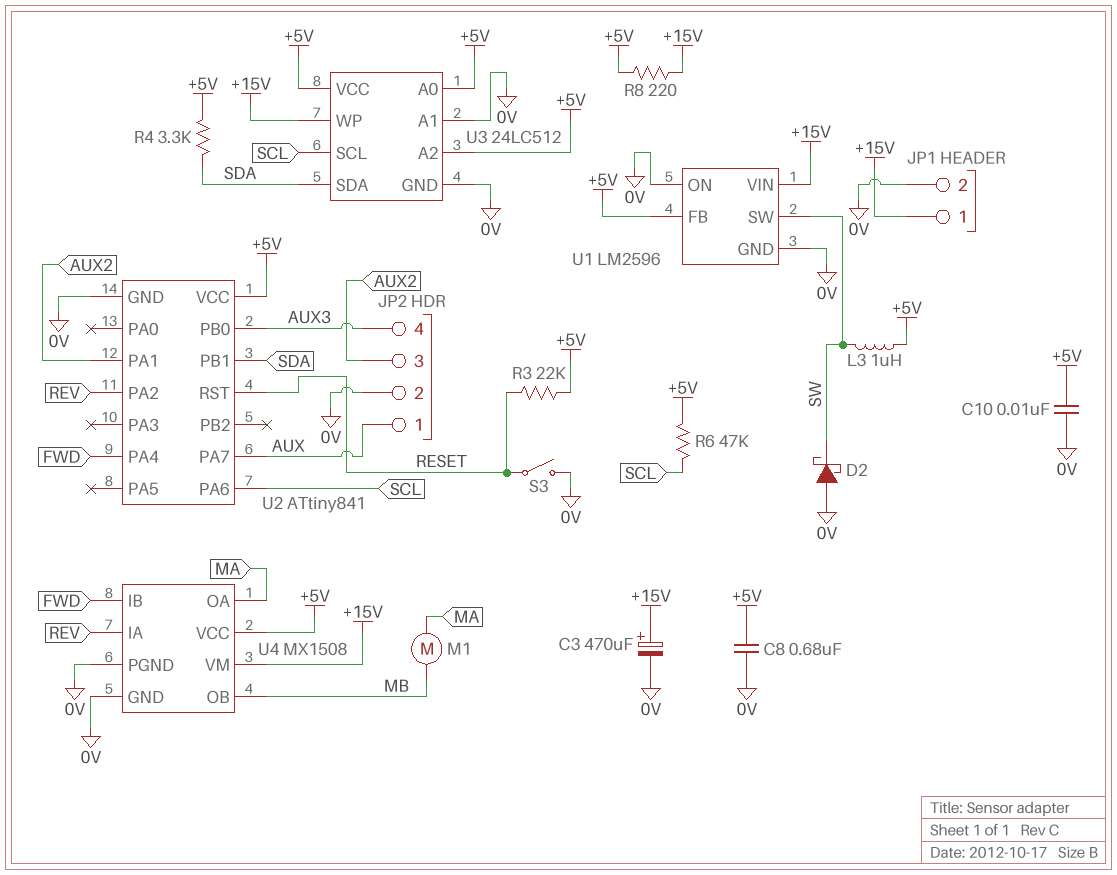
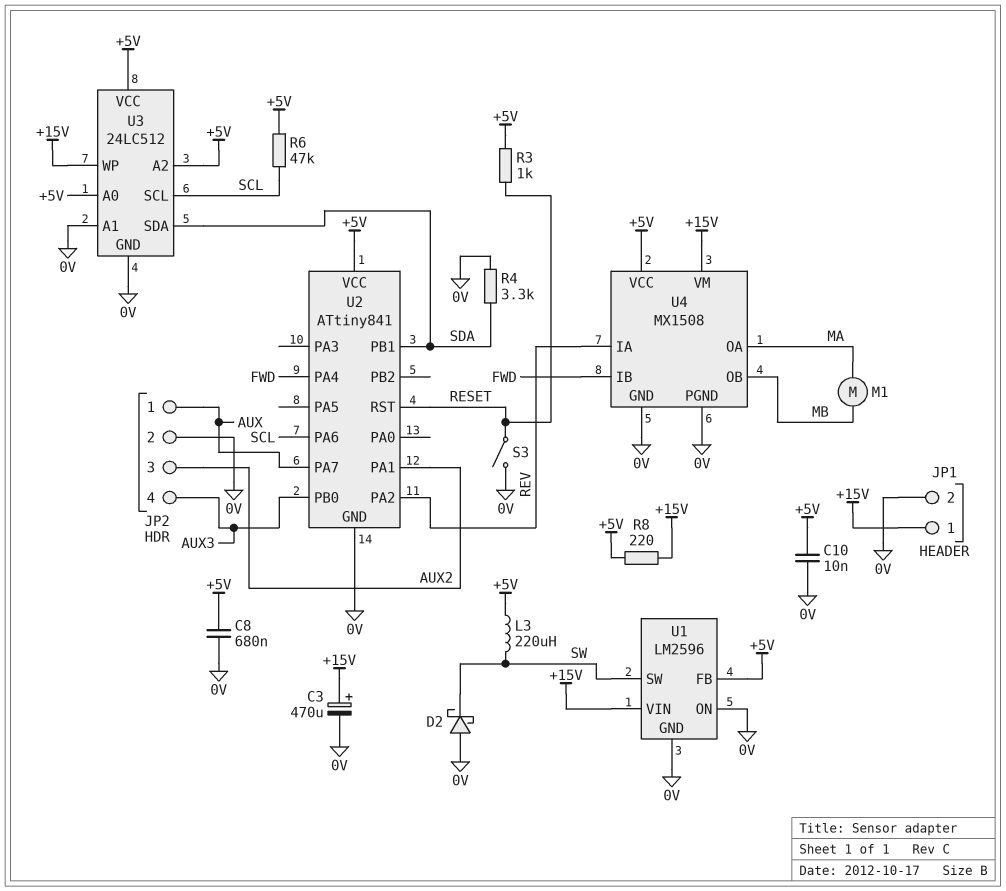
L3: 1uH (+5V, SW) -> 220uH (+5V, SW)
R3: 22k (+5V, RESET) -> 1k (+5V, RESET)
R4: 3.3k (+5V, SDA) -> 3.3k (0V, SDA)

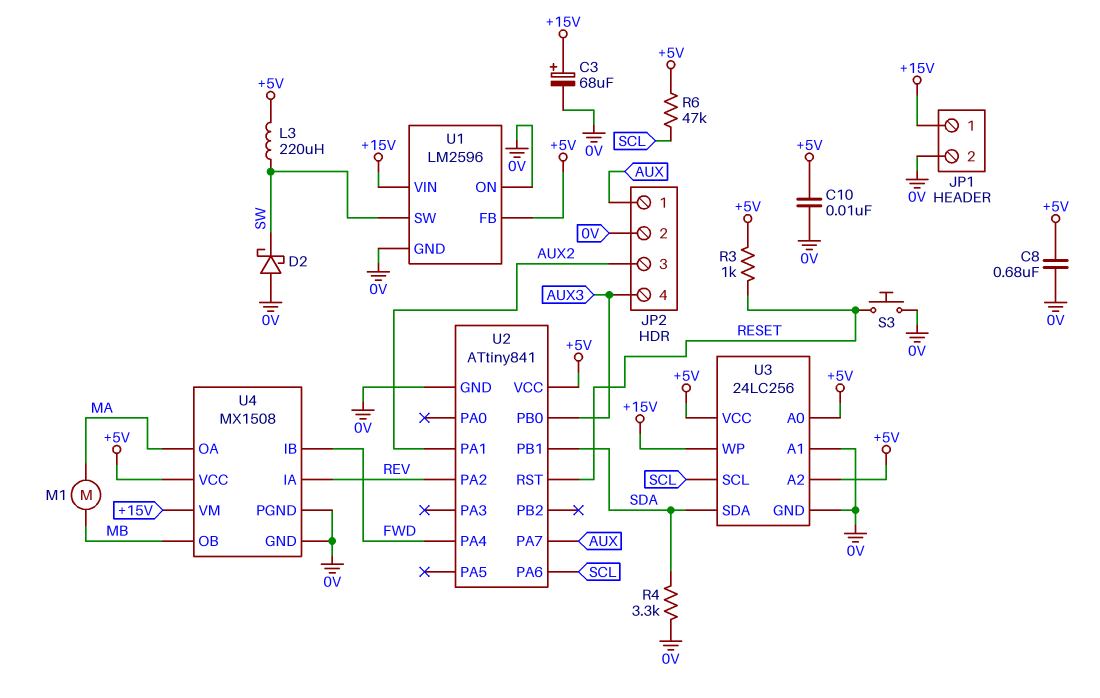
C3: 470uF (plus +15V, minus 0V) -> 68uF (plus +15V, minus 0V)
R8: 220 (+5V, +15V) -> none
S3: switch (0V, RESET) -> button (0V, RESET)
U3: 24LC512 -> 24LC256

